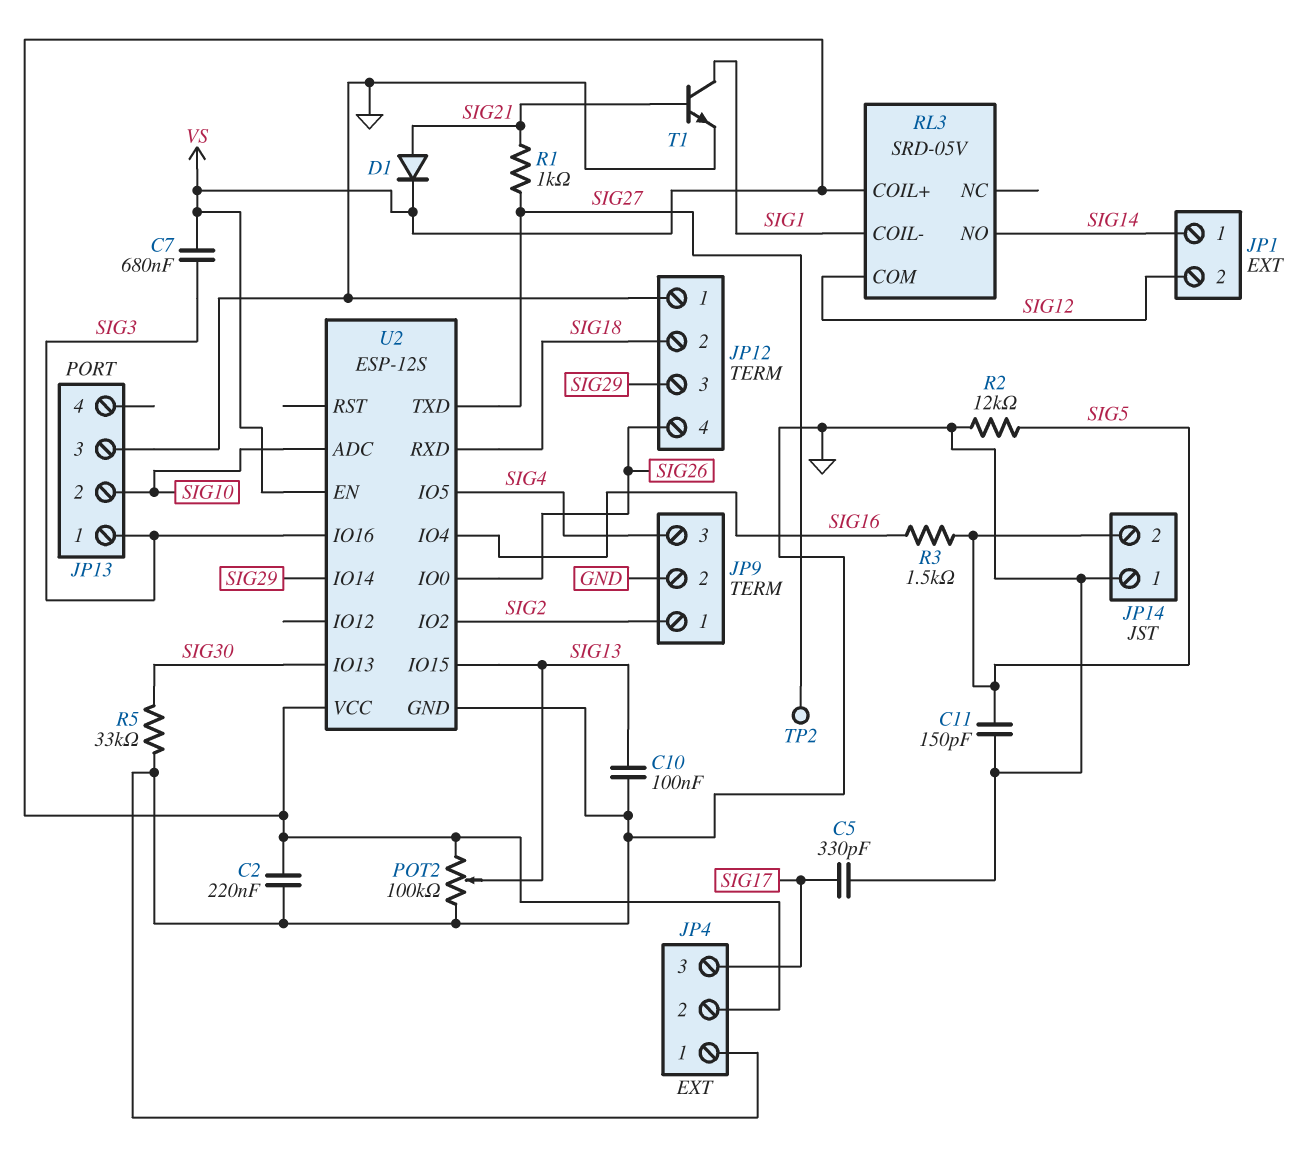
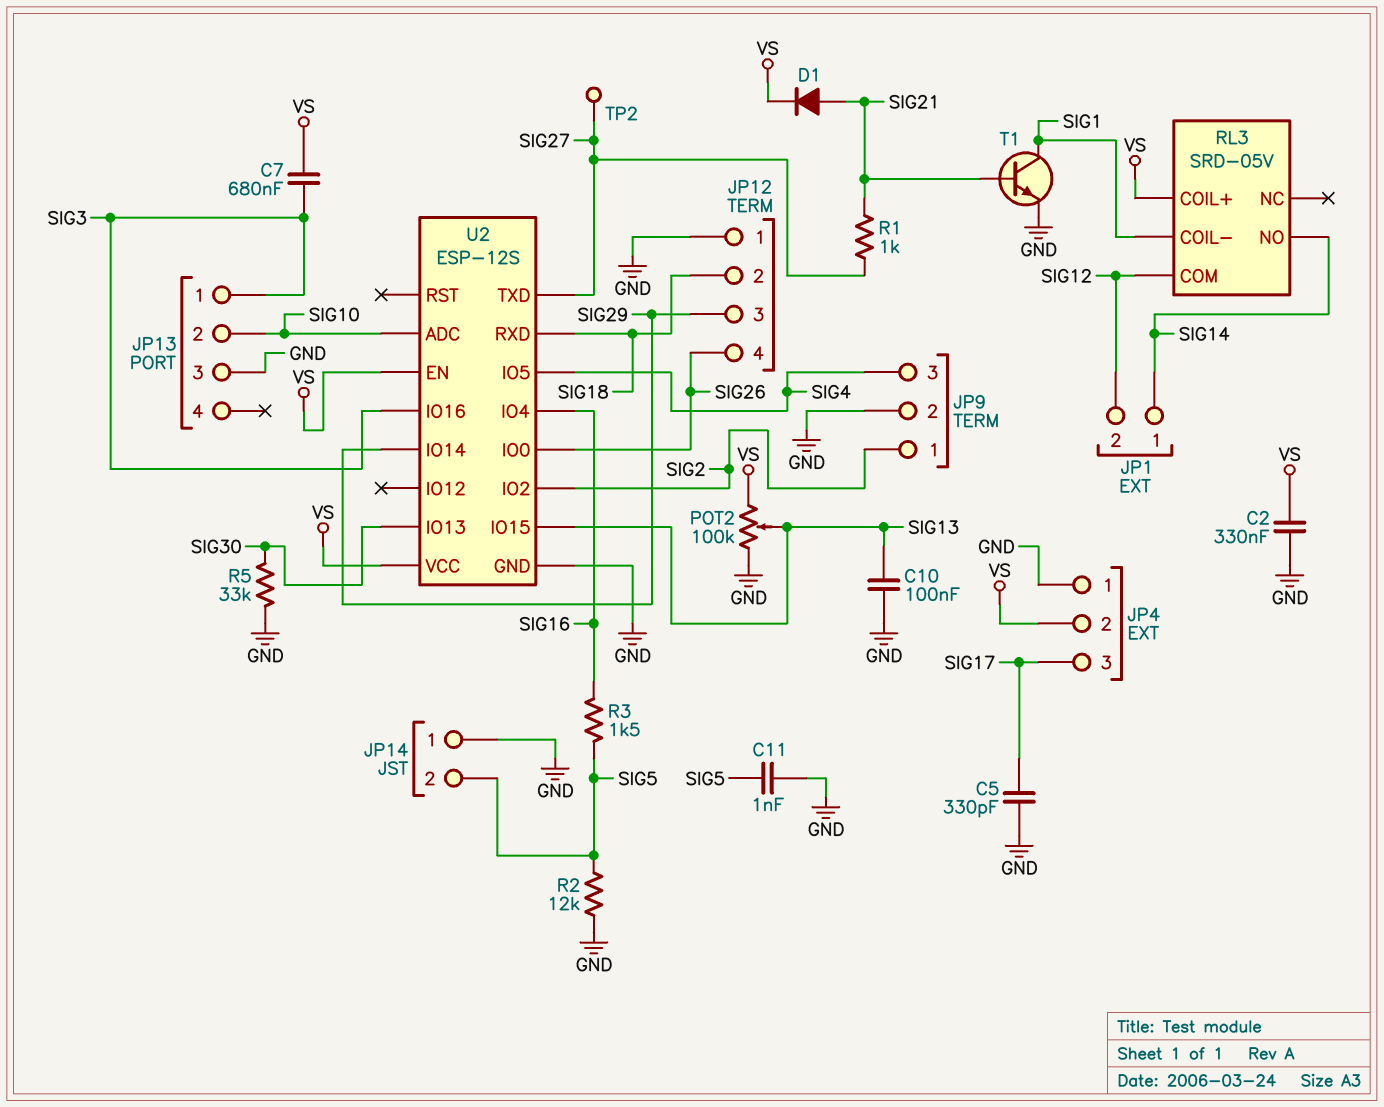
C2: 220nF (GND, VS) -> 330nF (GND, VS)
C11: 150pF (GND, SIG5) -> 1nF (GND, SIG5)

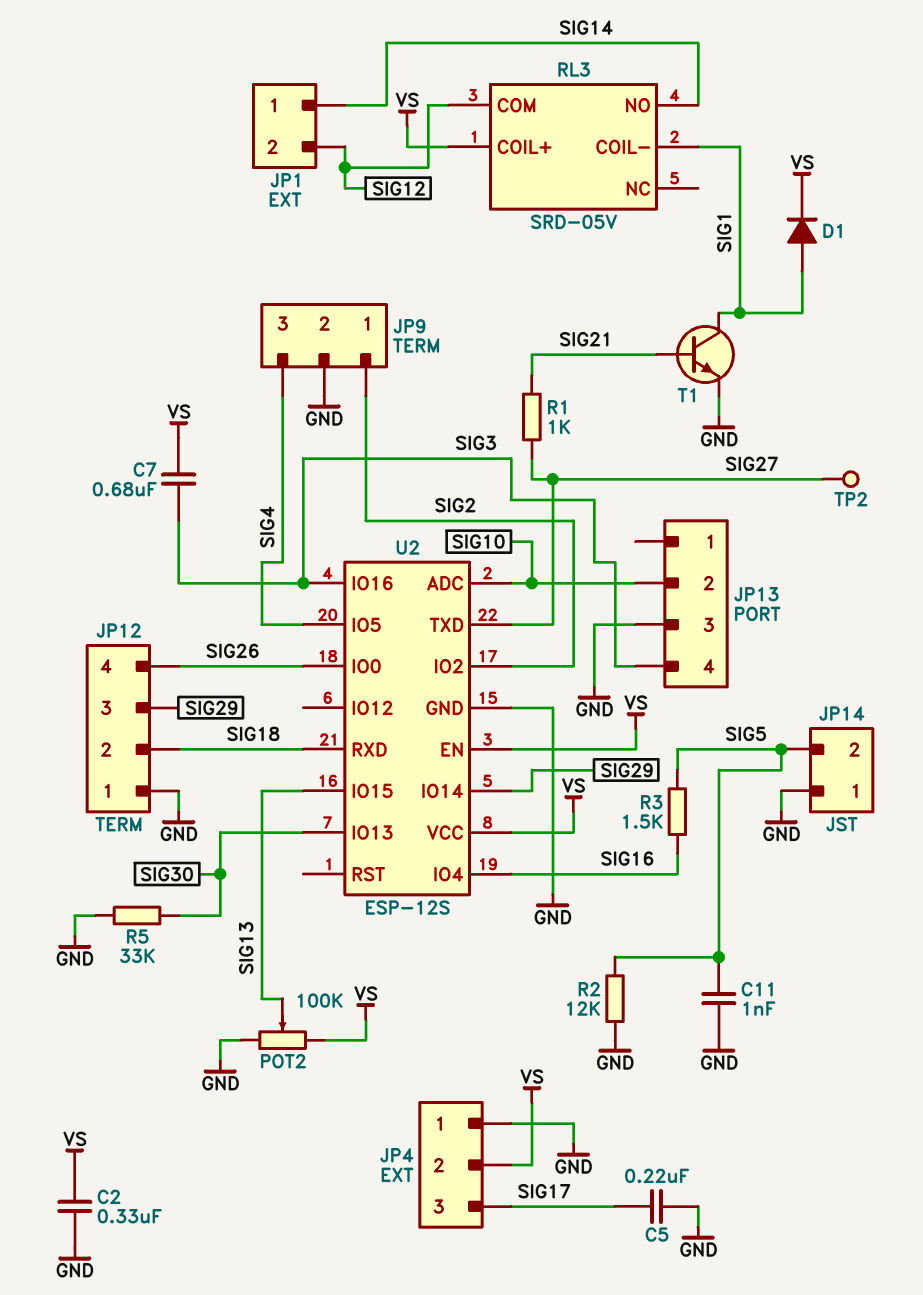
C5: 330pF (GND, SIG17) -> 220nF (GND, SIG17)
C10: 100nF (GND, SIG13) -> none
D1: diode (A SIG21, K VS) -> diode (A SIG1, K VS)
JP13 pin 1: SIG3 -> none
JP13 pin 4: none -> SIG3

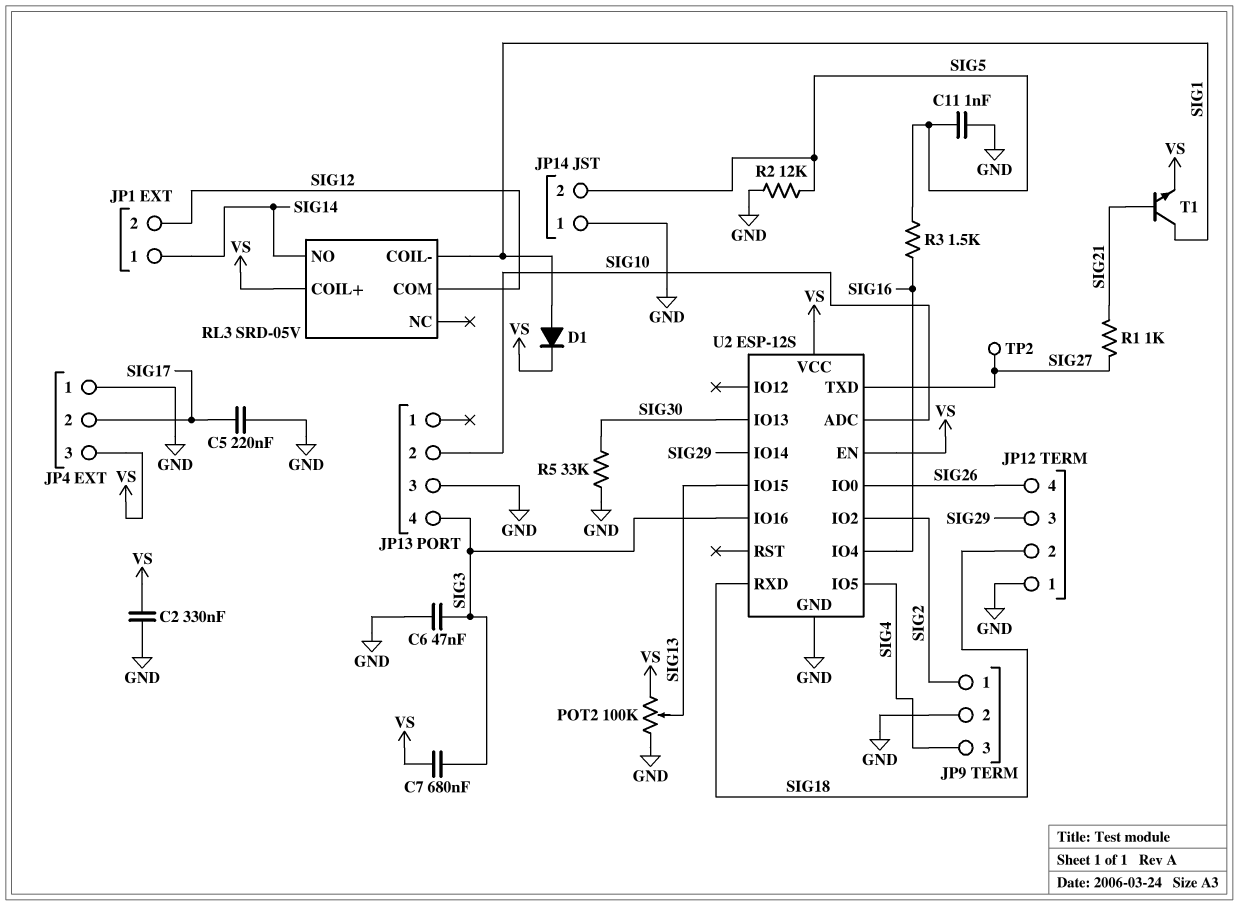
C6: none -> 47nF (GND, SIG3)
JP4 pin 2: VS -> SIG17
JP4 pin 3: SIG17 -> VS
T1: NPN (B SIG21, C SIG1, E GND) -> NPN (B SIG21, C SIG1, E VS)

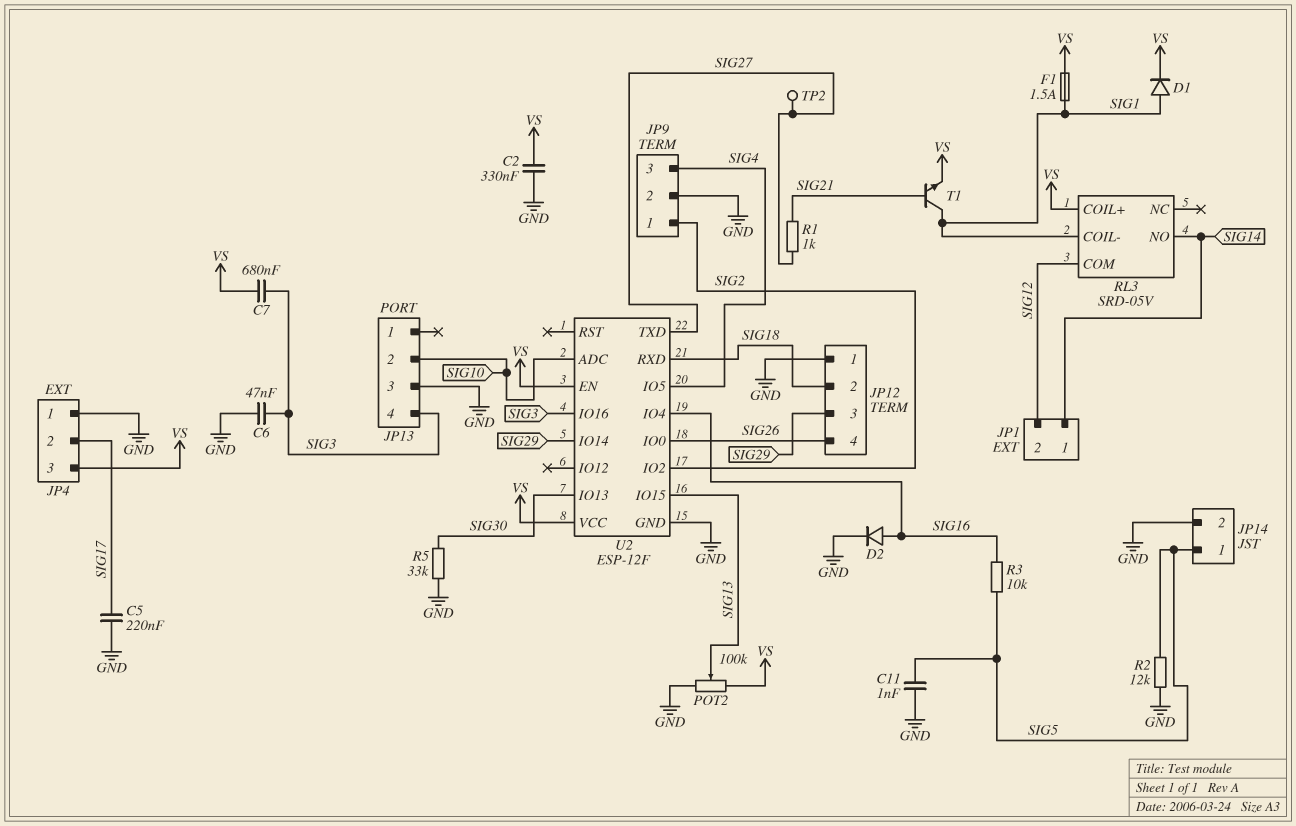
D2: none -> diode (A SIG16, K GND)
F1: none -> 1.5A (SIG1, VS)
JP14 pin 1: GND -> SIG5
JP14 pin 2: SIG5 -> GND
R3: 1.5k (SIG5, SIG16) -> 10k (SIG5, SIG16)
U2: ESP-12S -> ESP-12F

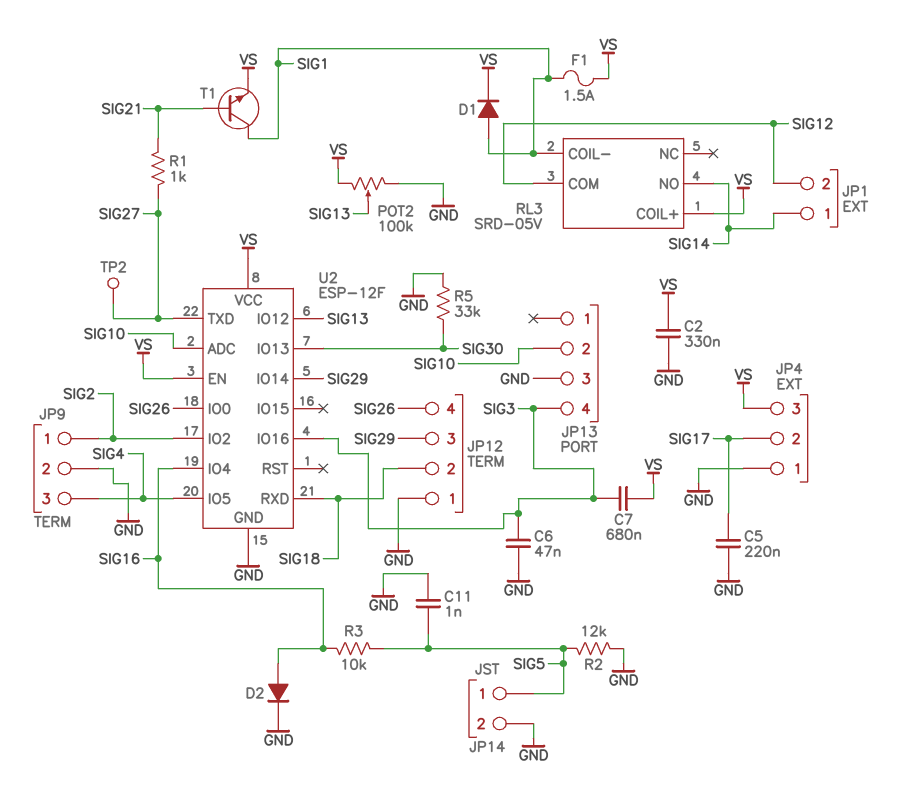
U2 pin IO12: none -> SIG13
U2 pin IO15: SIG13 -> none

